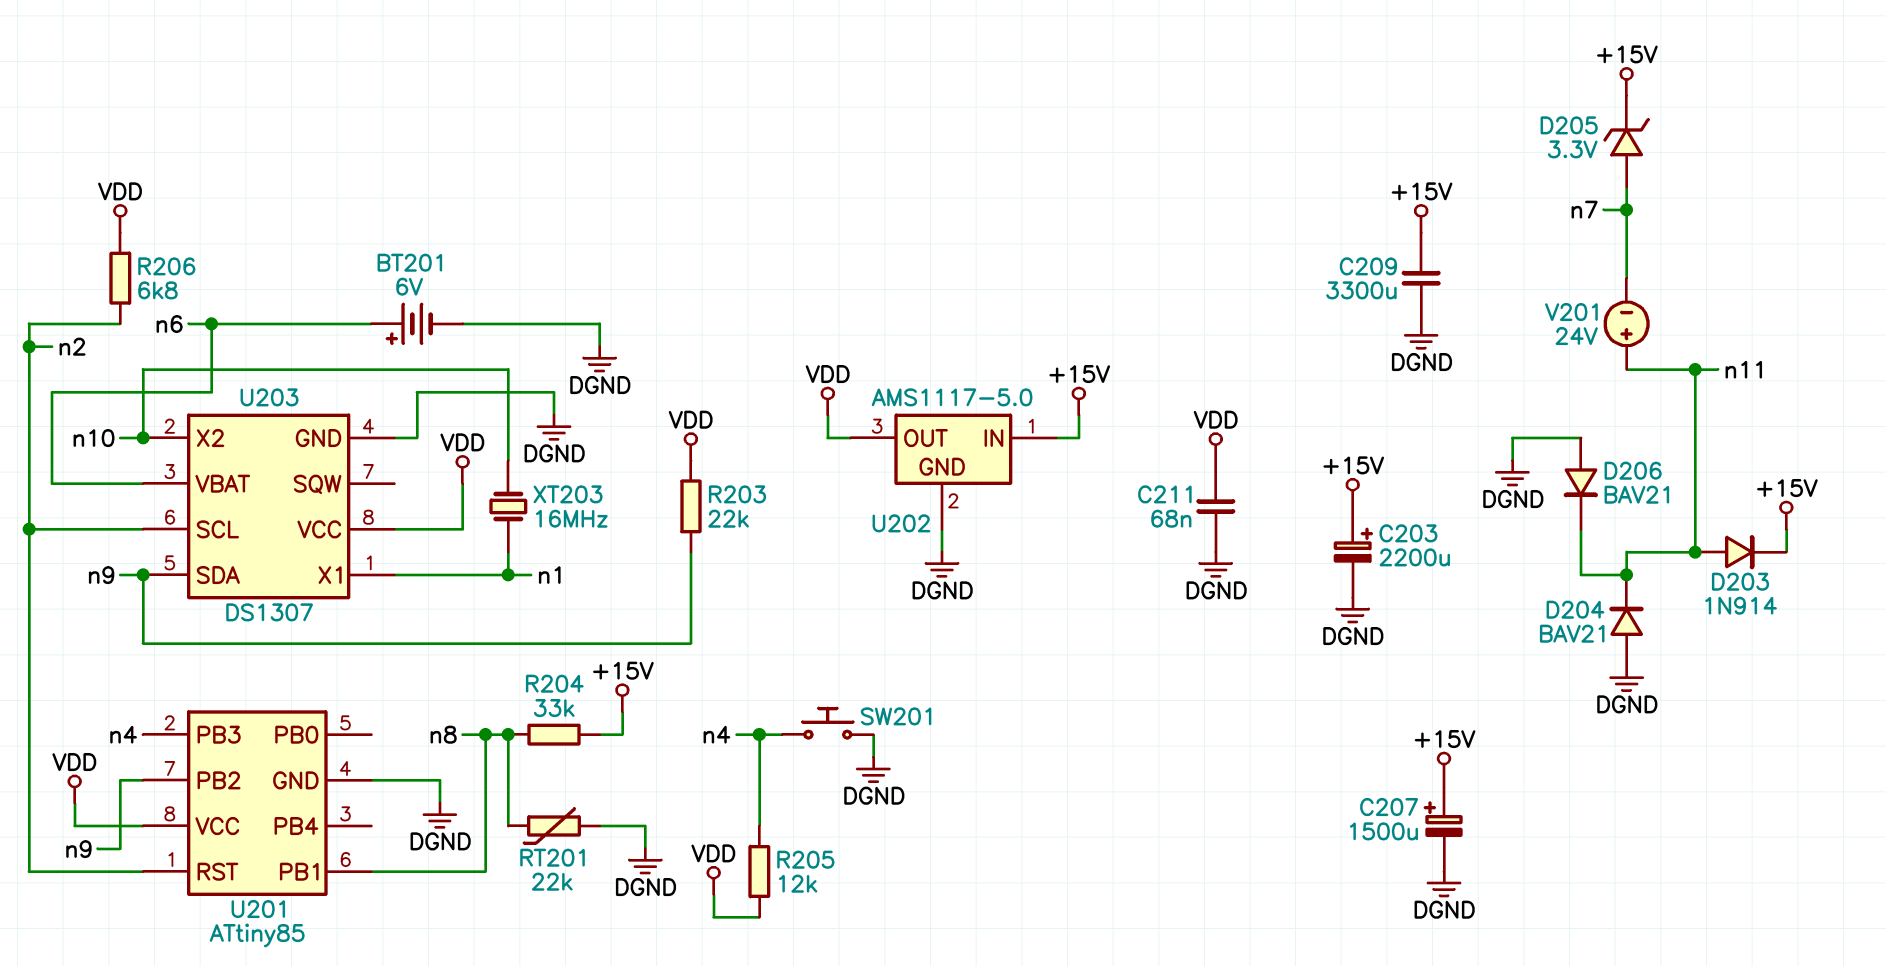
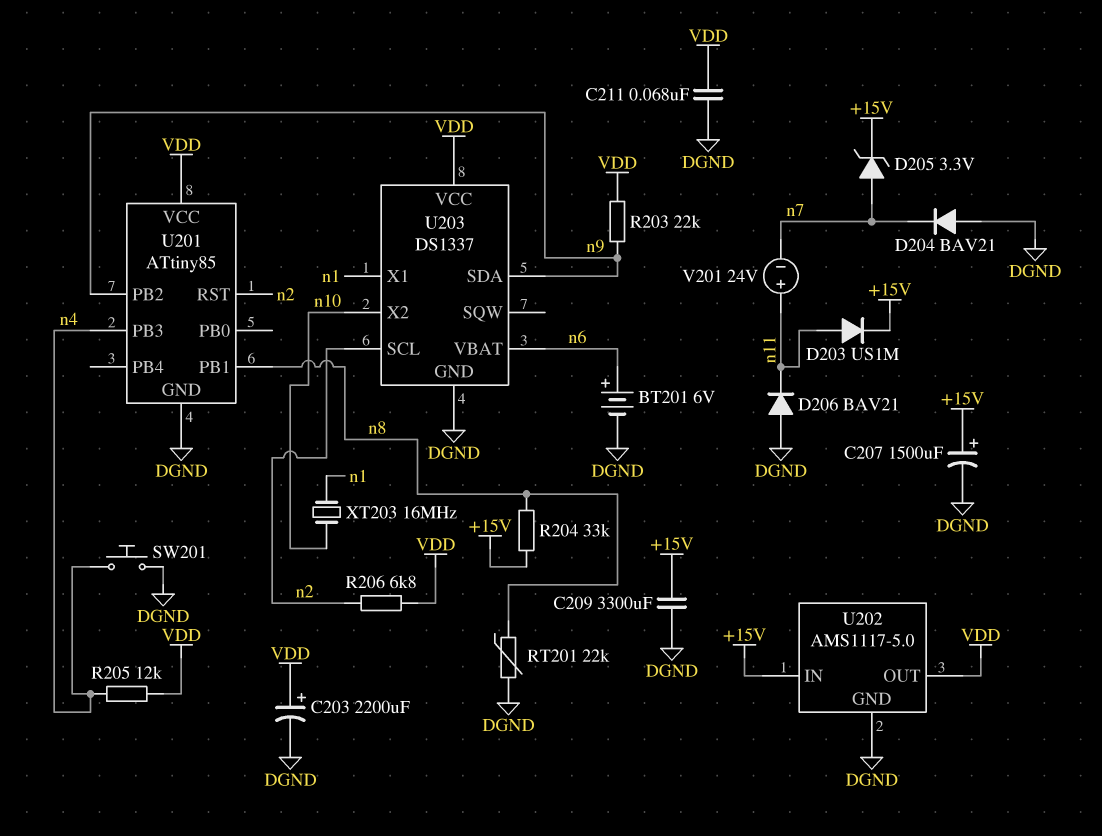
C203: 2200uF (plus +15V, minus DGND) -> 2200uF (plus VDD, minus DGND)
D203: diode 1N914 (A n11, K +15V) -> diode US1M (A n11, K +15V)
D204: diode BAV21 (A DGND, K n11) -> diode BAV21 (A DGND, K n7)
U203: DS1307 -> DS1337

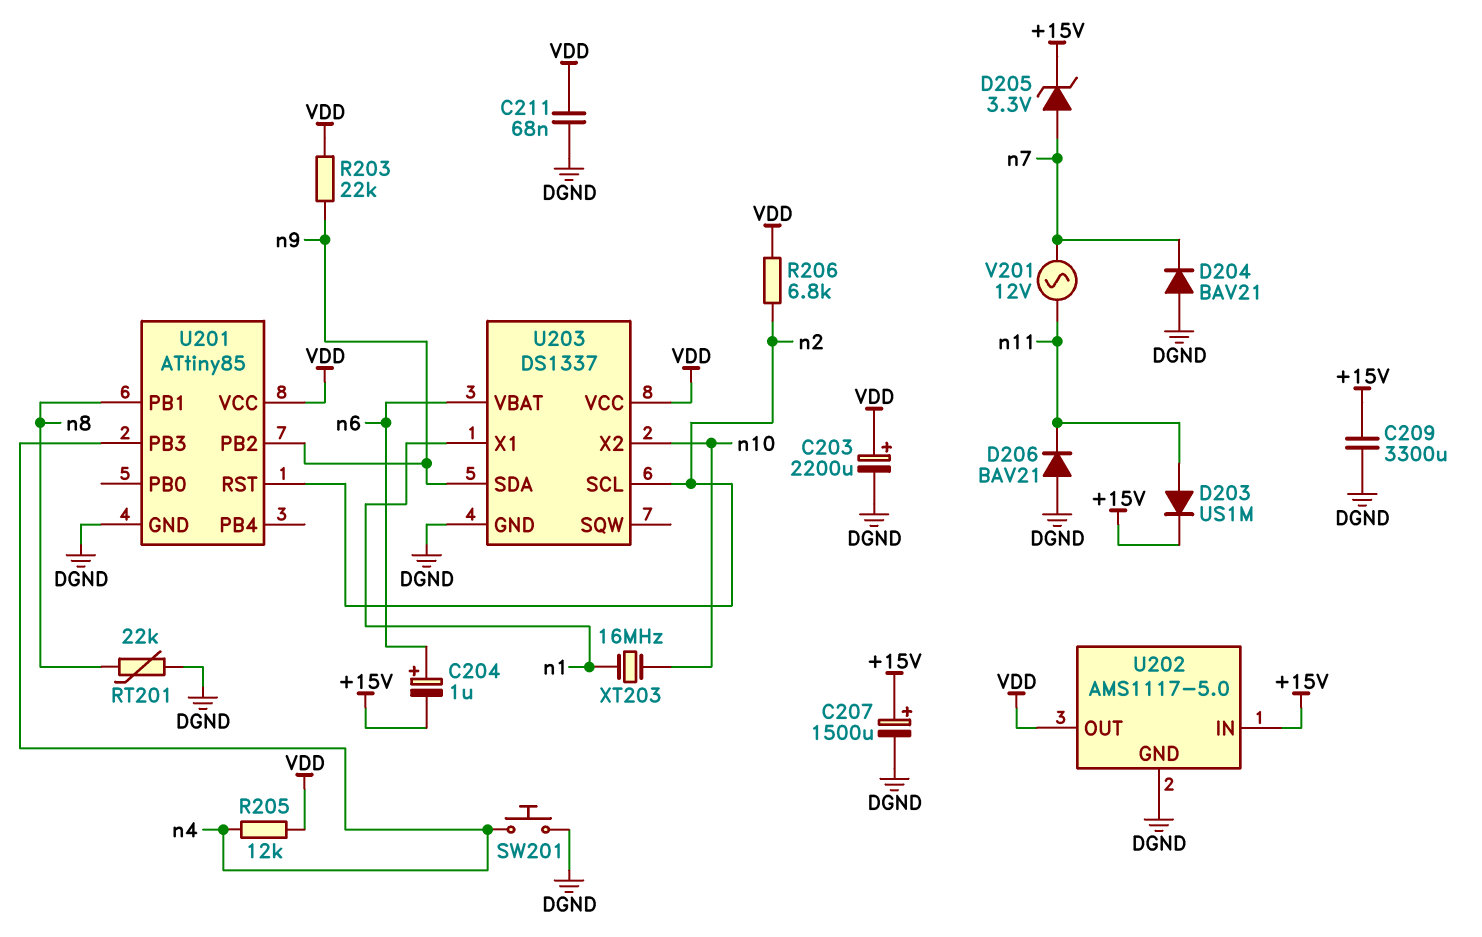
BT201: 6V (plus n6, minus DGND) -> none
C204: none -> 1uF (plus n6, minus +15V)
R204: 33k (+15V, n8) -> none
V201: 24V (plus n11, minus n7) -> AC 12V (n7, n11)

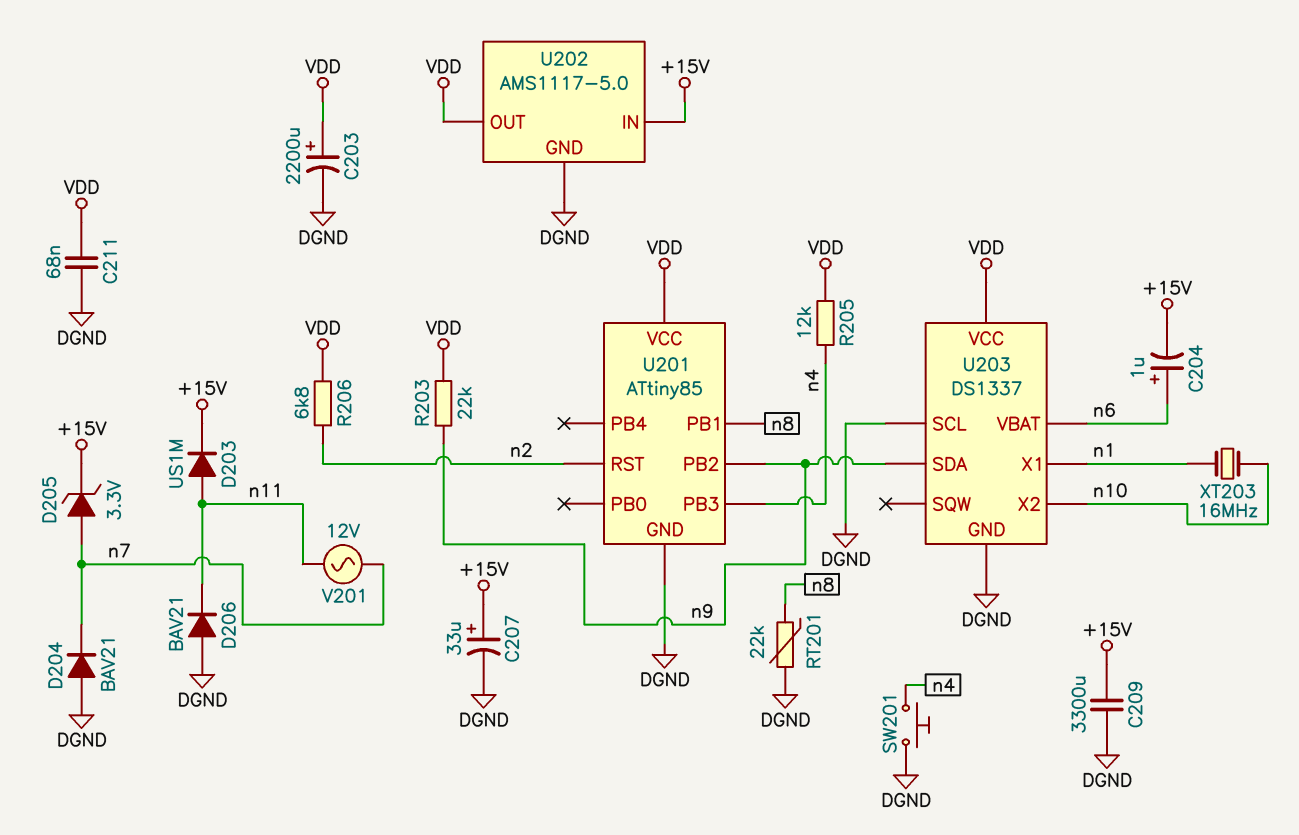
C207: 1500uF (plus +15V, minus DGND) -> 33uF (plus +15V, minus DGND)
U203 pin SCL: n2 -> DGND

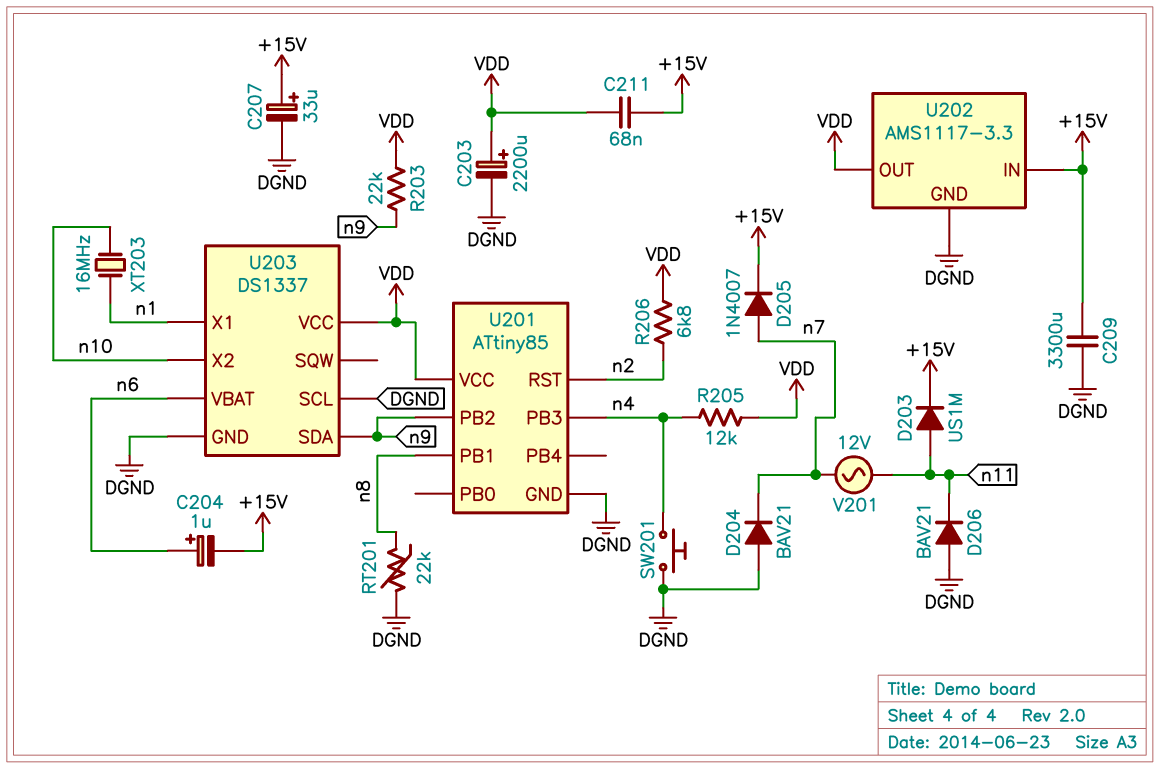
C211: 68nF (DGND, VDD) -> 68nF (+15V, VDD)
D205: zener 3.3V (A n7, K +15V) -> diode 1N4007 (A n7, K +15V)
U202: AMS1117-5.0 -> AMS1117-3.3

